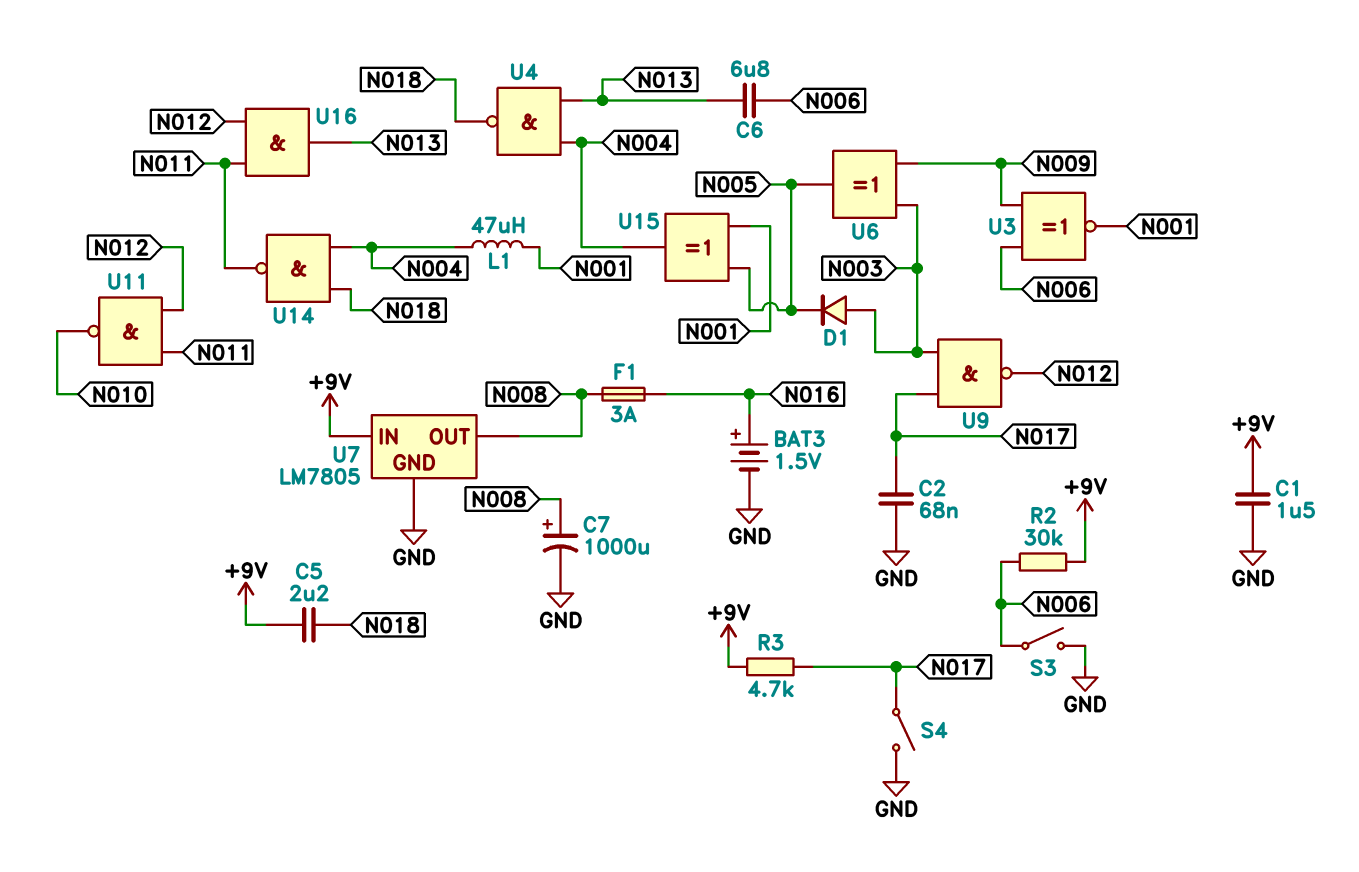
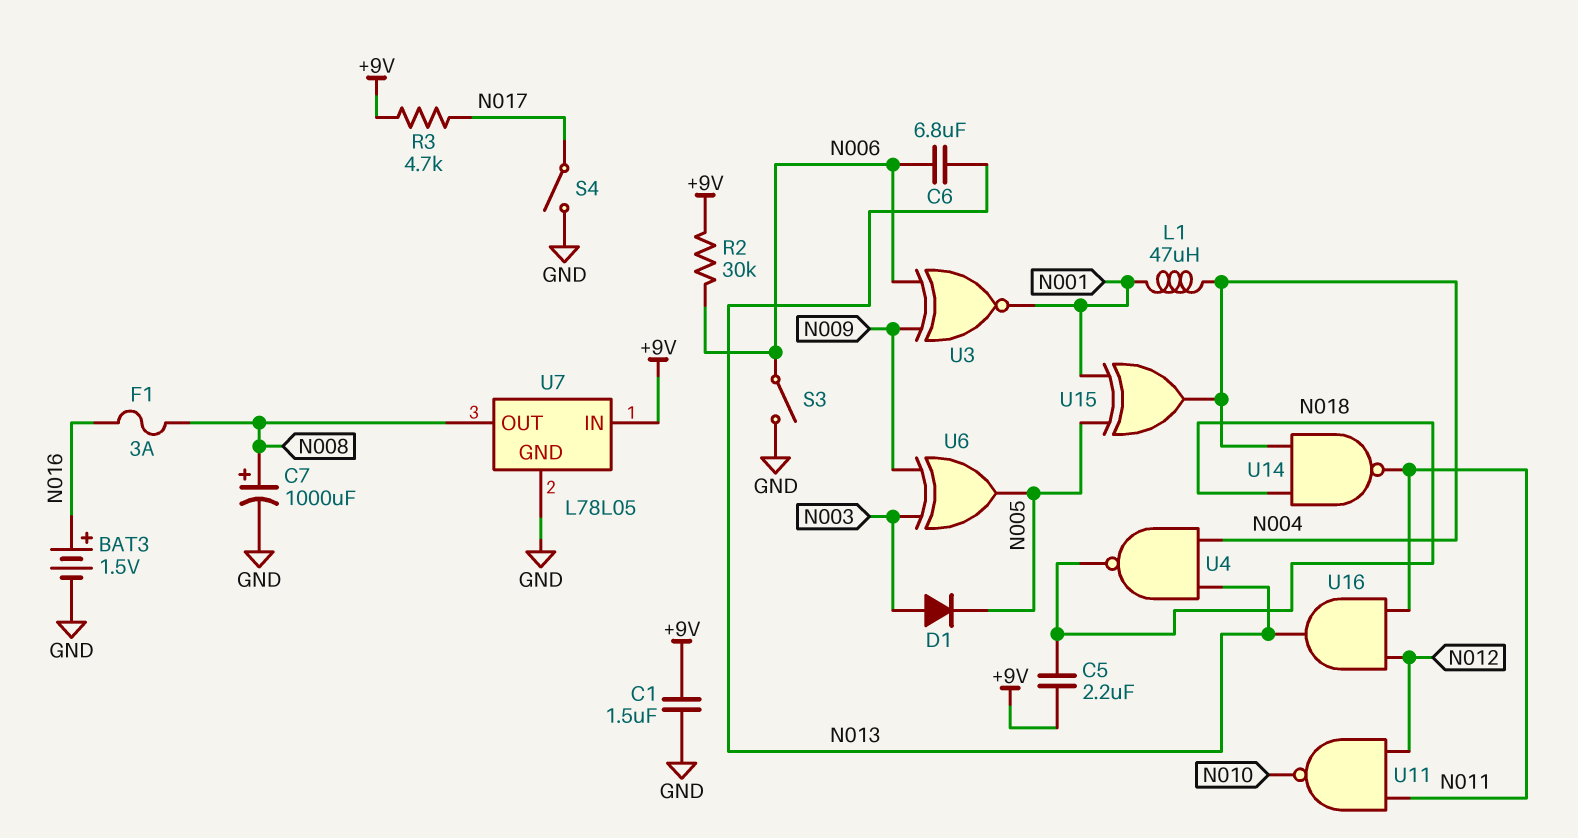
C2: 68nF (GND, N017) -> none
U7: LM7805 -> L78L05
U9: NAND (in N003, in N017, out N012) -> none

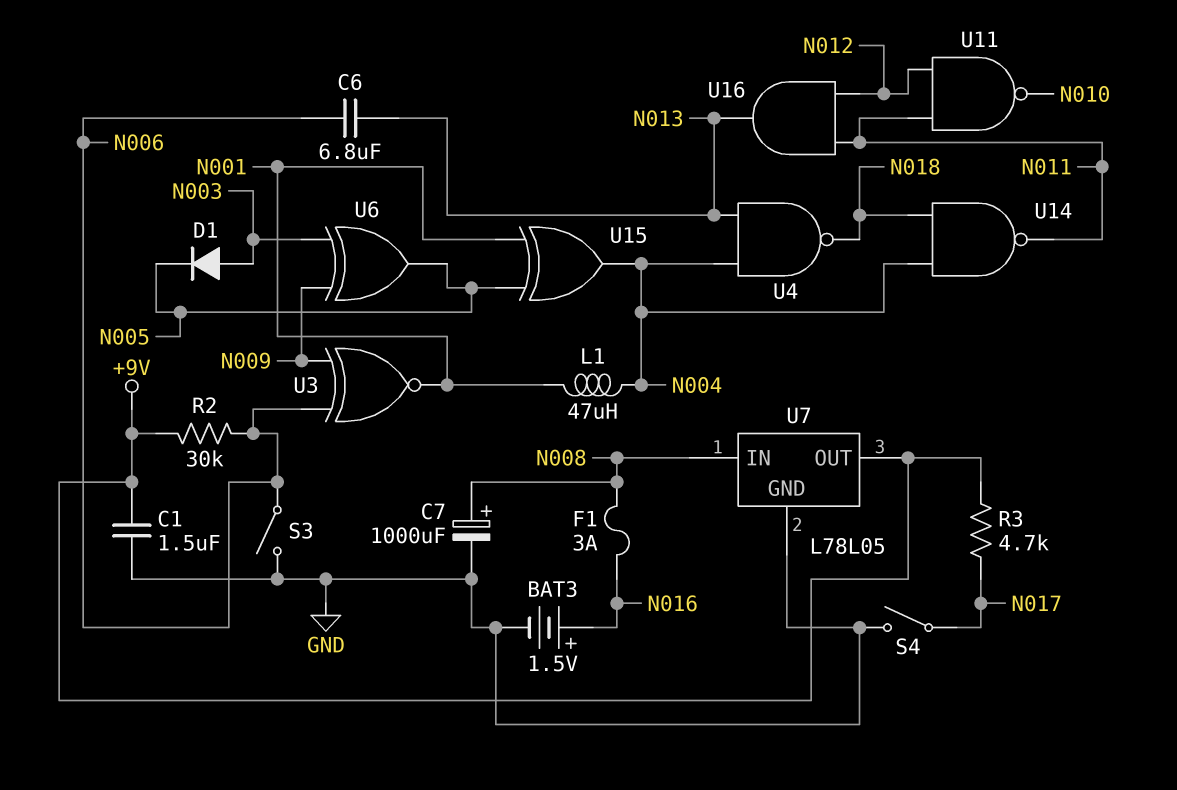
C5: 2.2uF (+9V, N018) -> none
U7 pin IN: +9V -> N008
U7 pin OUT: N008 -> +9V

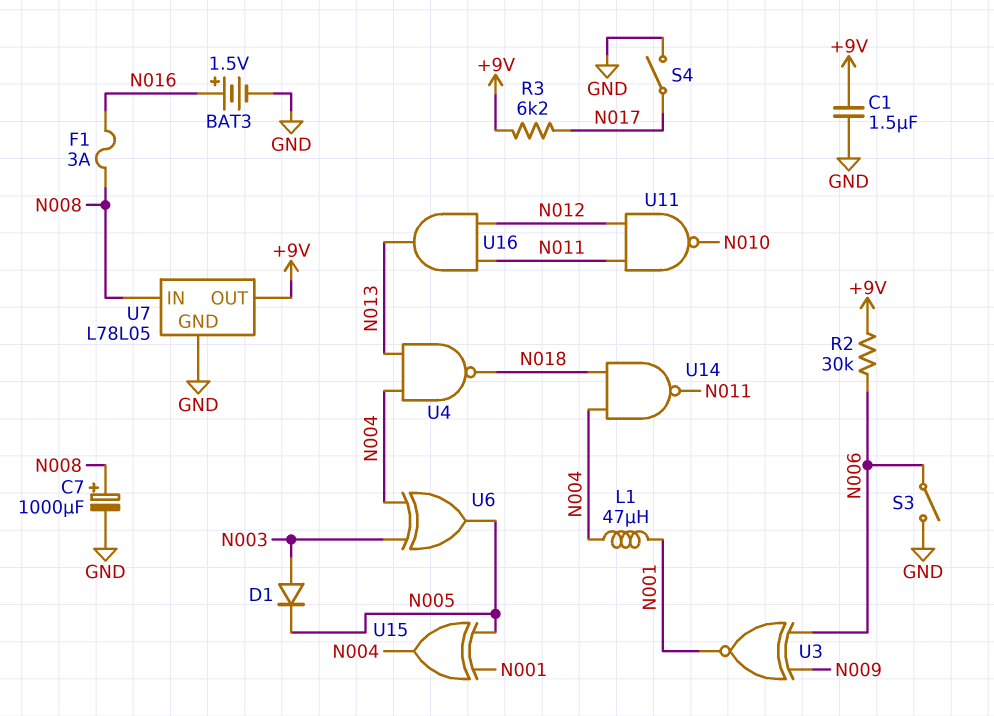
C6: 6.8uF (N006, N013) -> none
R3: 4.7k (+9V, N017) -> 6.2k (+9V, N017)
U6: XOR (in N003, in N009, out N005) -> XOR (in N003, in N004, out N005)

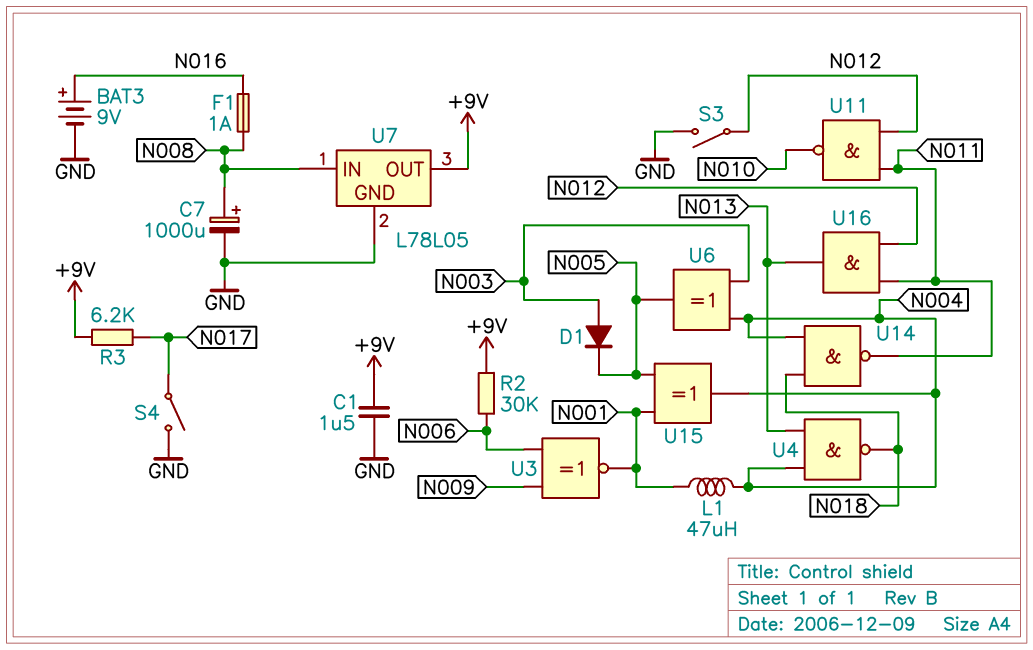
BAT3: 1.5V (plus N016, minus GND) -> 9V (plus N016, minus GND)
F1: 3A (N008, N016) -> 1A (N008, N016)
S3: switch (GND, N006) -> switch (GND, N012)

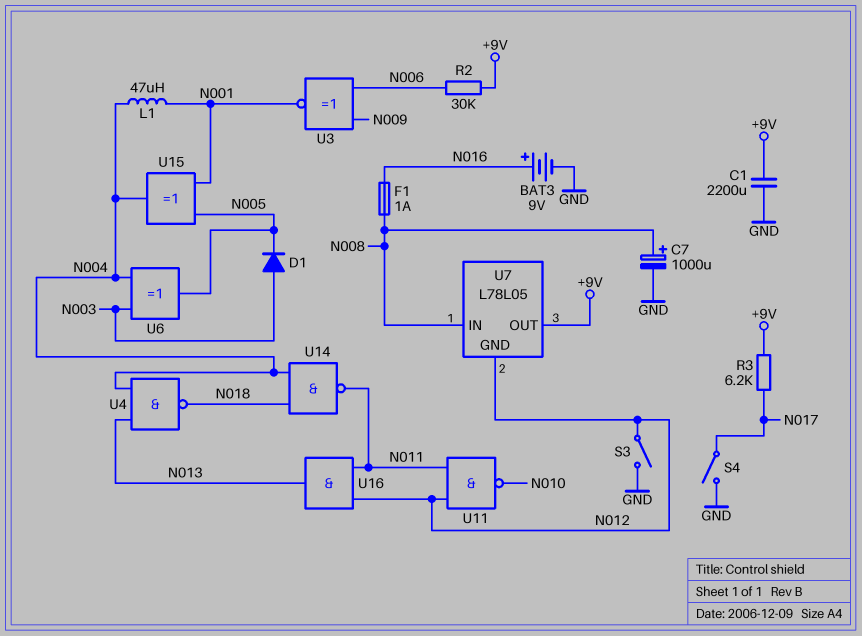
C1: 1.5uF (+9V, GND) -> 2200uF (+9V, GND)
U7 pin GND: GND -> N012

